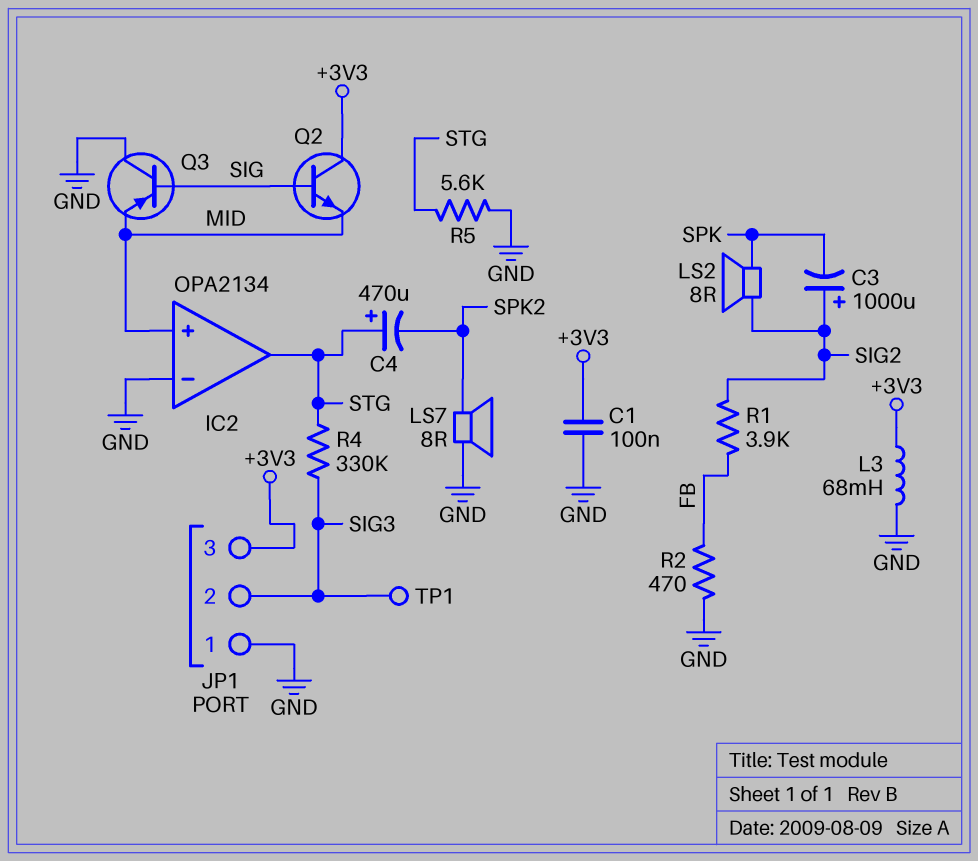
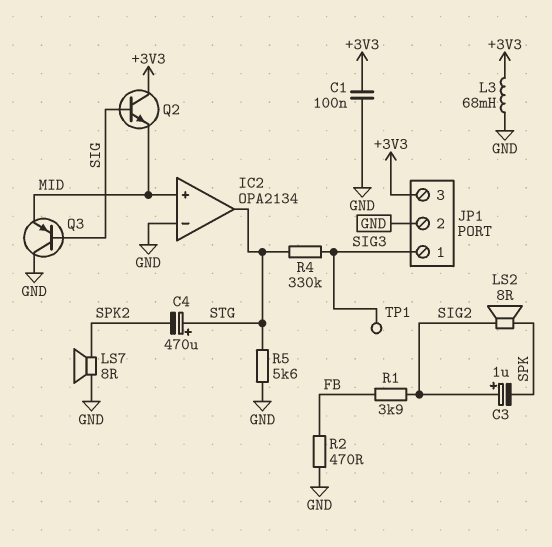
C3: 1000uF (plus SIG2, minus SPK) -> 1uF (plus SIG2, minus SPK)
JP1 pin 1: GND -> SIG3
JP1 pin 2: SIG3 -> GND

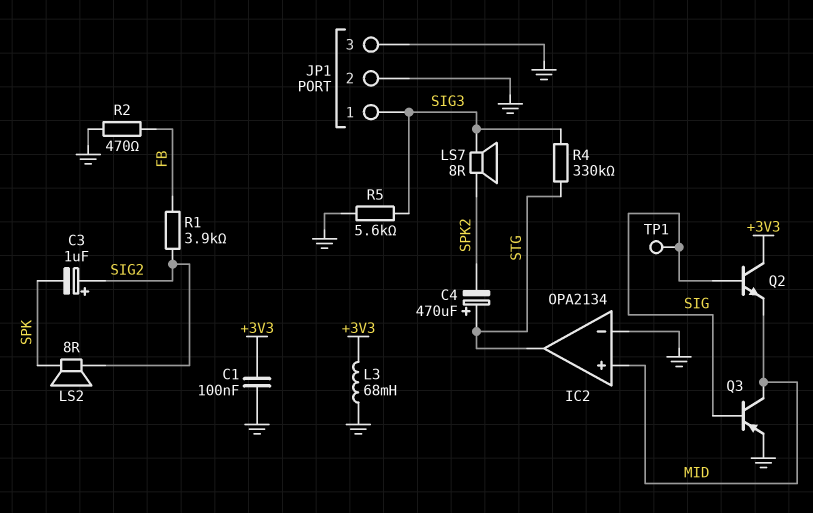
JP1 pin 3: +3V3 -> GND
LS7: speaker 8R (GND, SPK2) -> speaker 8R (SIG3, SPK2)
Q3: PNP (B SIG, C GND, E MID) -> PNP (B SIG, C MID, E GND)
R5: 5.6k (GND, STG) -> 5.6k (GND, SIG3)
TP1: test point (SIG3) -> test point (SIG)

